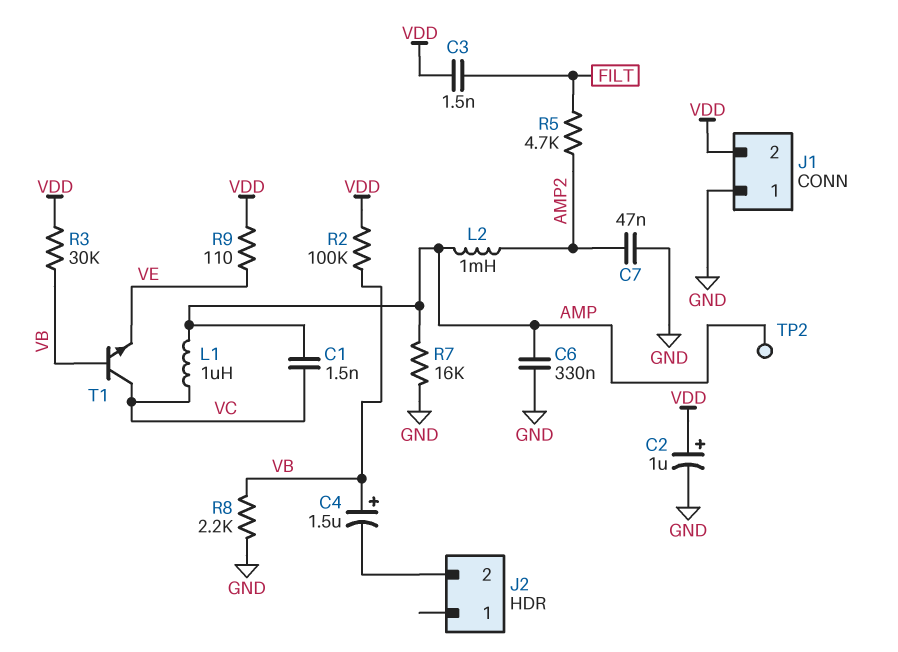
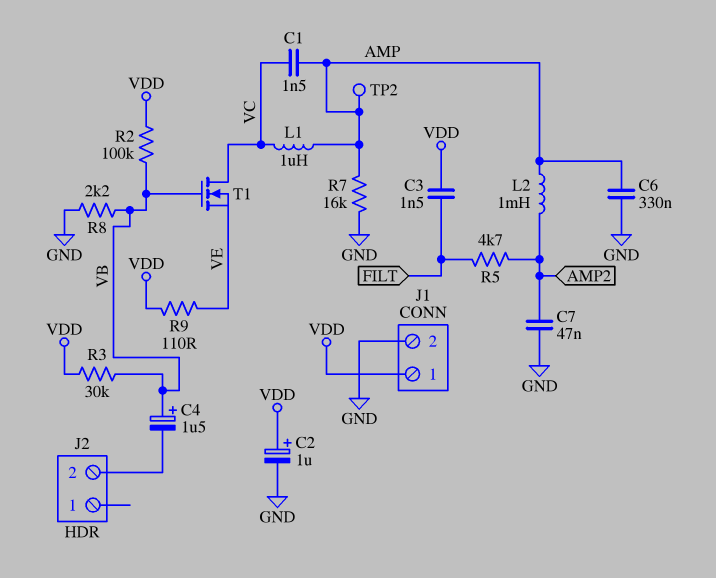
J1 pin 1: GND -> VDD
J1 pin 2: VDD -> GND
T1: NPN (B VB, C VC, E VE) -> NMOS (G VB, D VC, S VE)

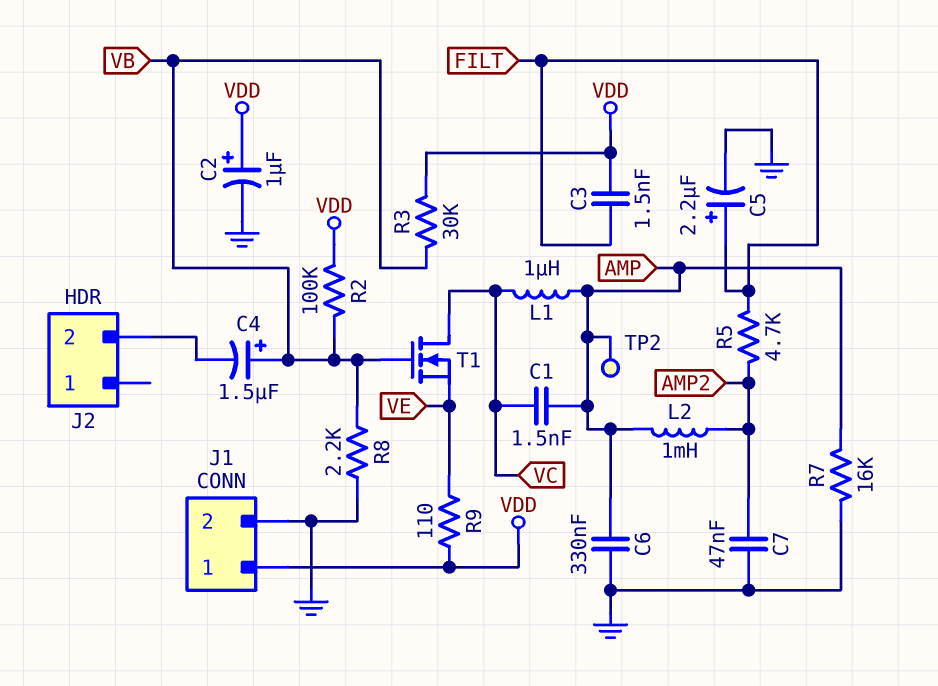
C5: none -> 2.2uF (plus FILT, minus GND)

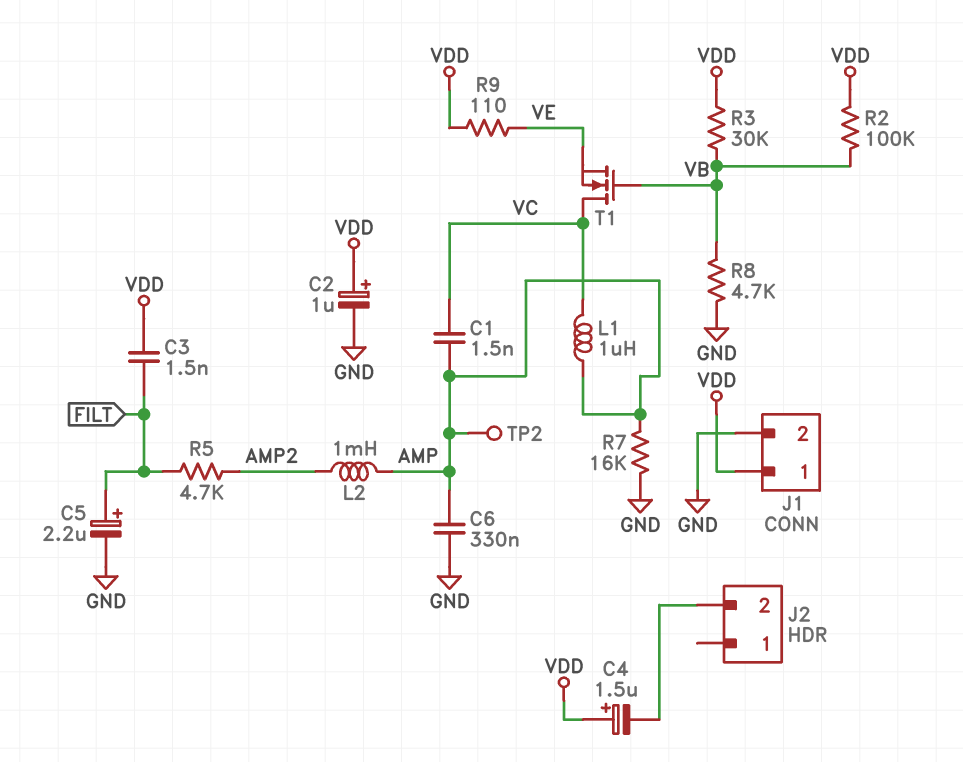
C4: 1.5uF (plus VB, minus J2/2) -> 1.5uF (plus VDD, minus J2/2)
C7: 47nF (AMP2, GND) -> none
R8: 2.2k (GND, VB) -> 4.7k (GND, VB)

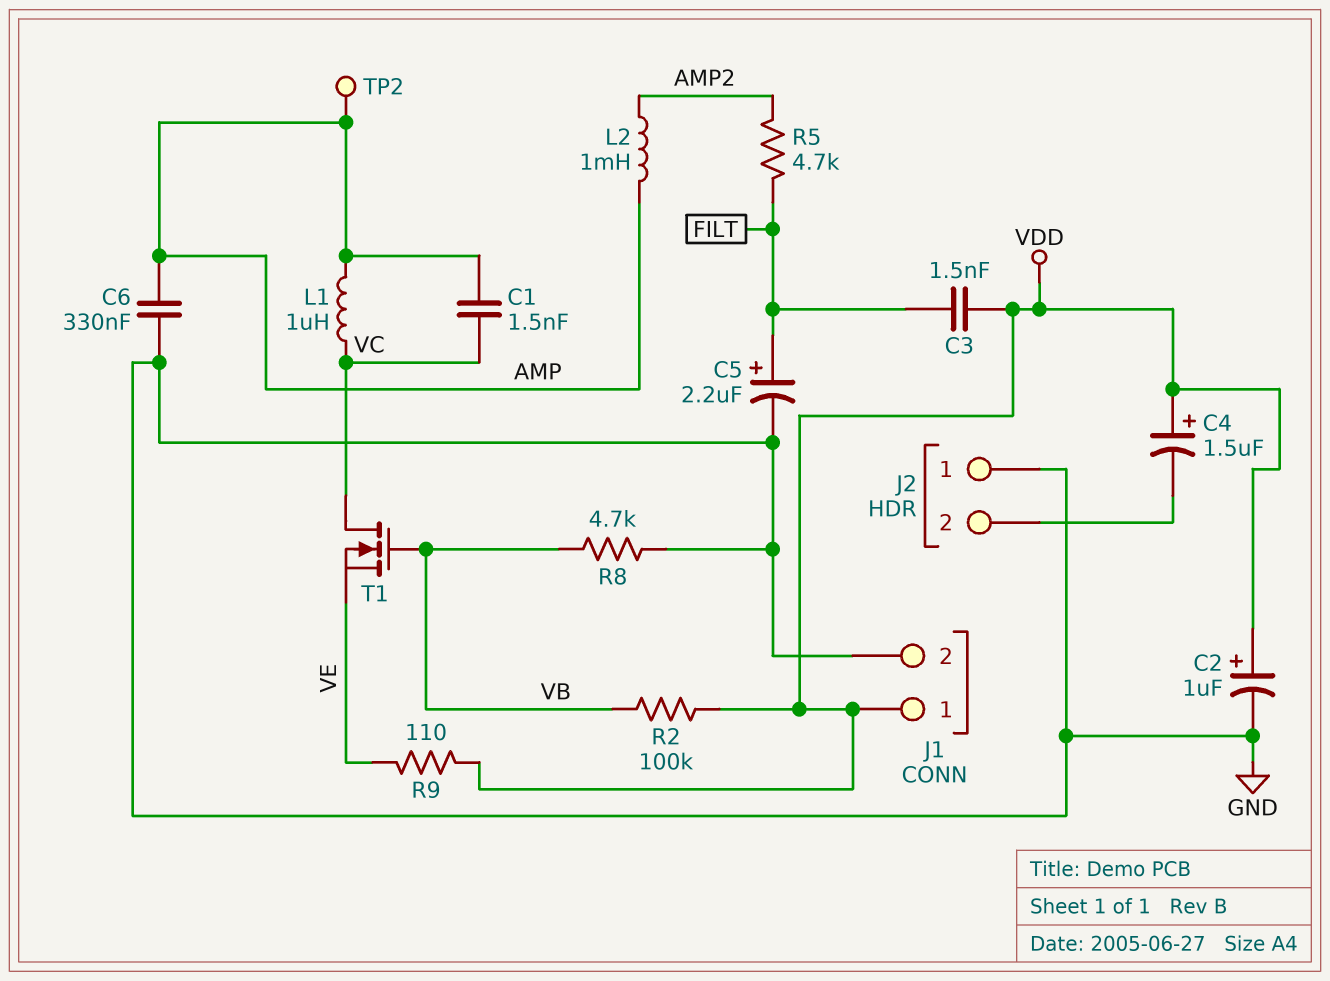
J2 pin 1: none -> GND
R3: 30k (VB, VDD) -> none
R7: 16k (AMP, GND) -> none

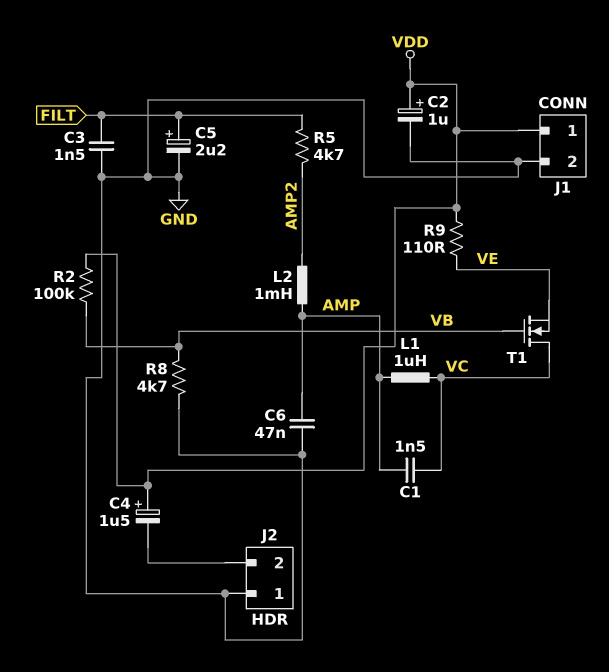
C3: 1.5nF (FILT, VDD) -> 1.5nF (FILT, GND)
C6: 330nF (AMP, GND) -> 47nF (AMP, GND)
TP2: test point (AMP) -> none

